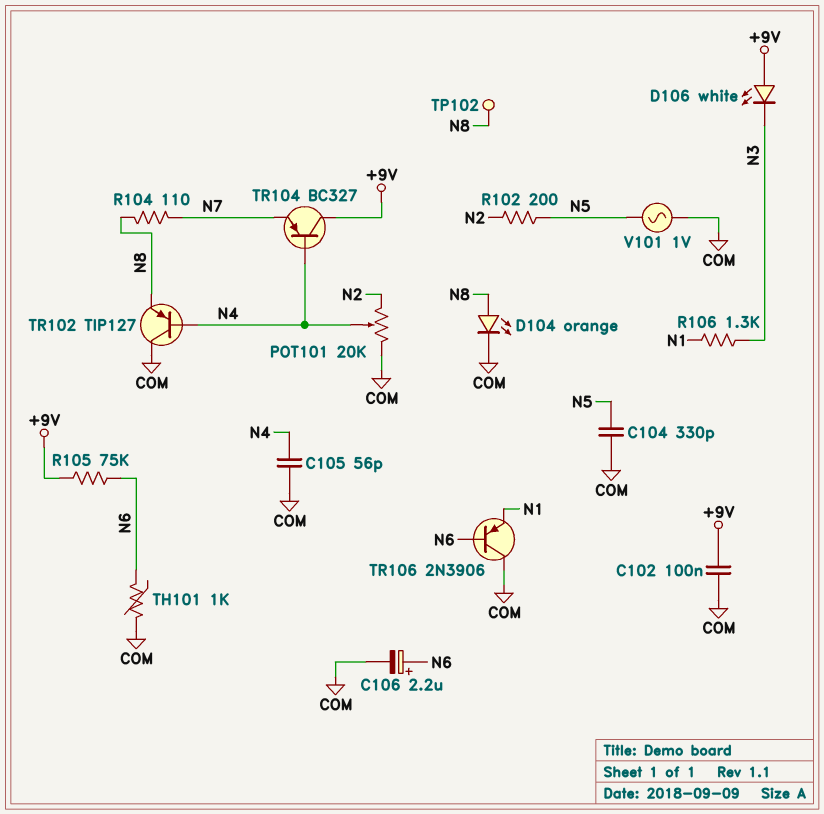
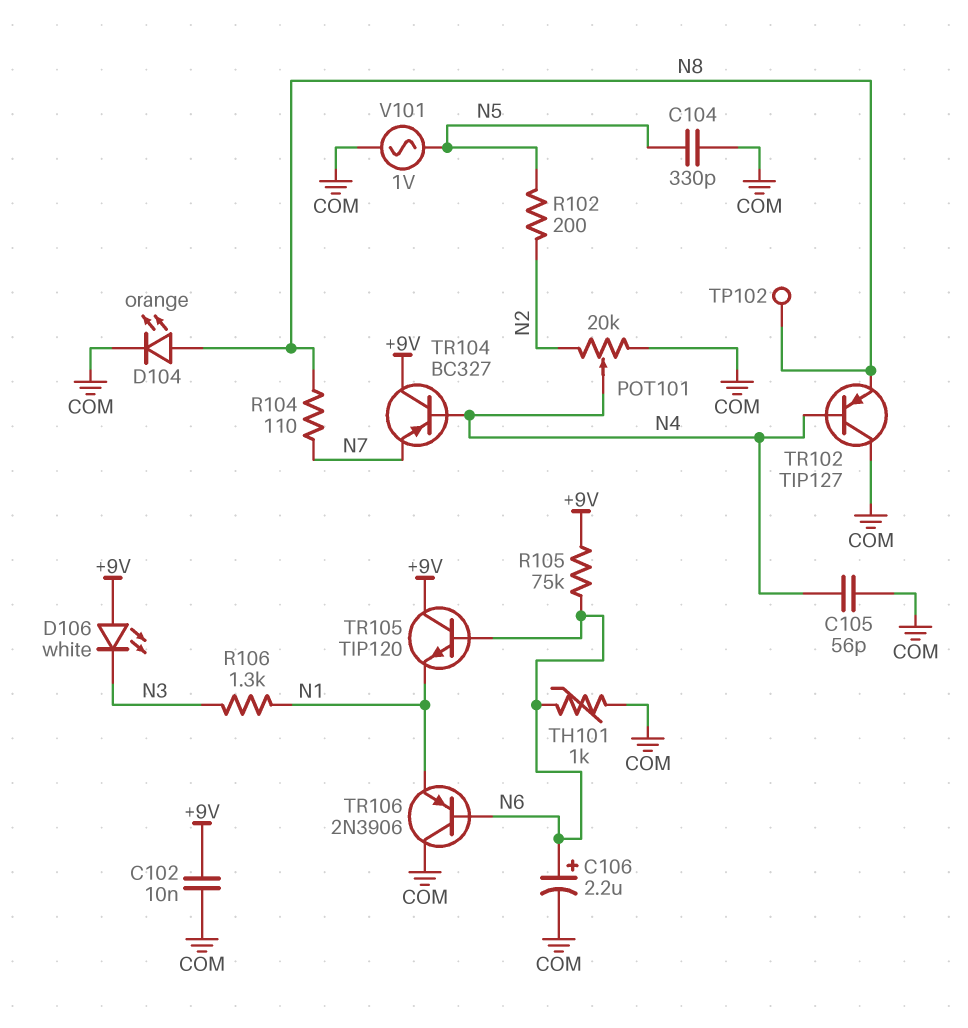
C102: 100nF (+9V, COM) -> 10nF (+9V, COM)
TR105: none -> NPN TIP120 (B N6, C +9V, E N1)

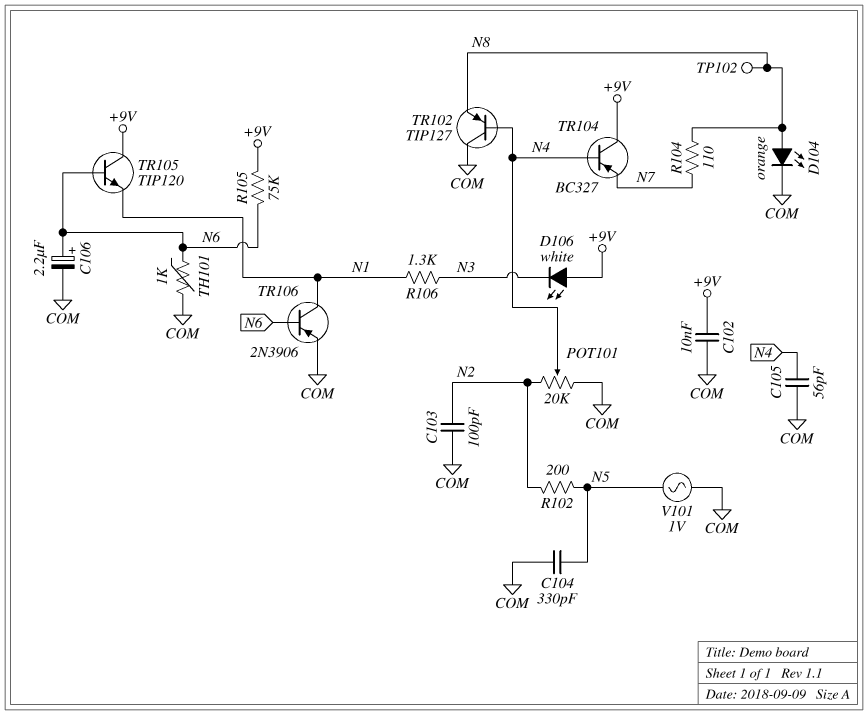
C103: none -> 100pF (COM, N2)
TR106: PNP 2N3906 (B N6, C COM, E N1) -> PNP 2N3906 (B N6, C N1, E COM)

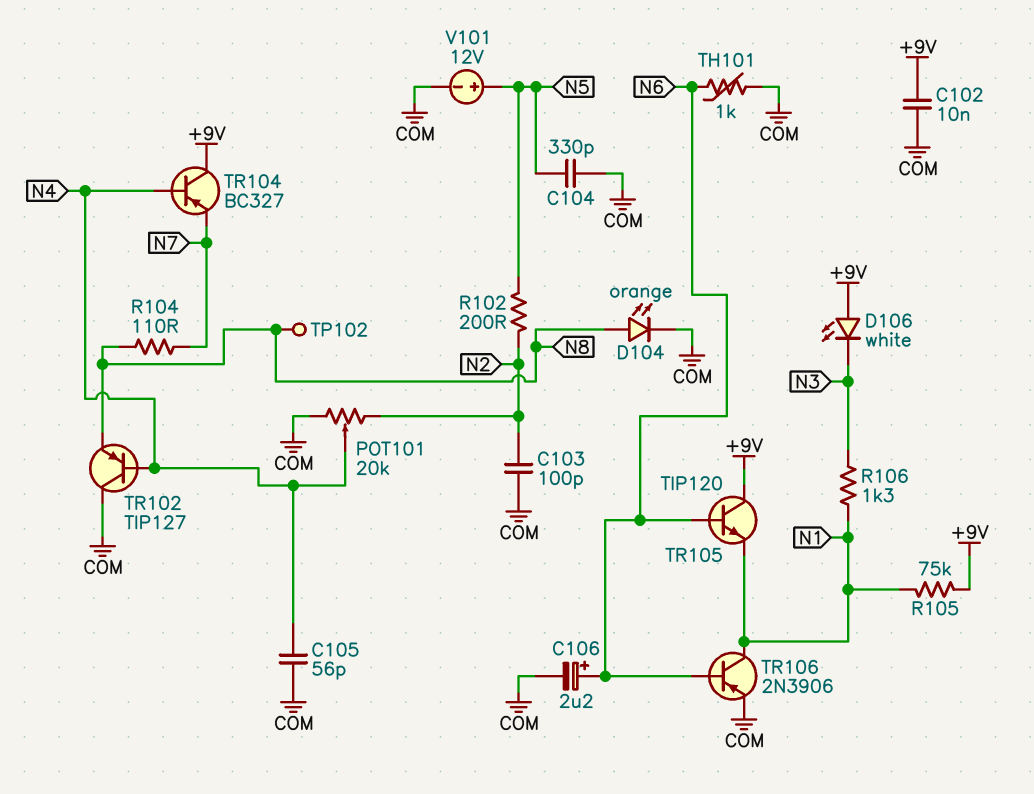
R105: 75k (+9V, N6) -> 75k (+9V, N1)
V101: AC 1V (COM, N5) -> 12V (plus N5, minus COM)

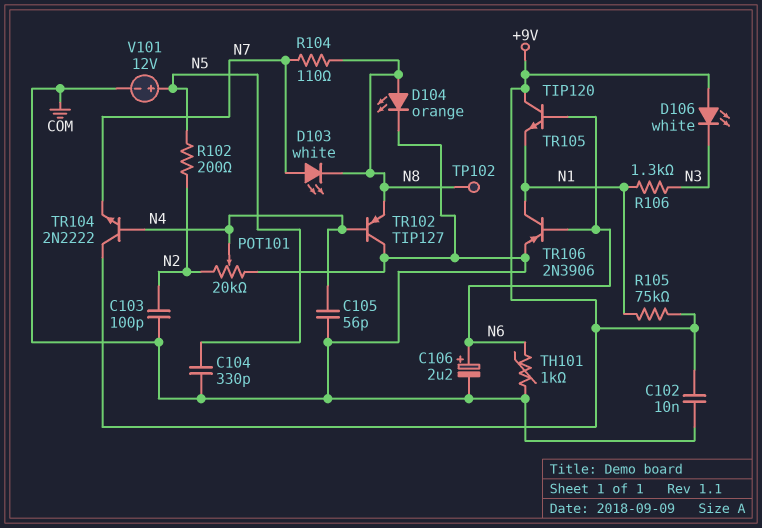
D103: none -> LED white (A N7, K N8)
TR104: PNP BC327 (B N4, C +9V, E N7) -> NPN 2N2222 (B N4, C +9V, E N7)

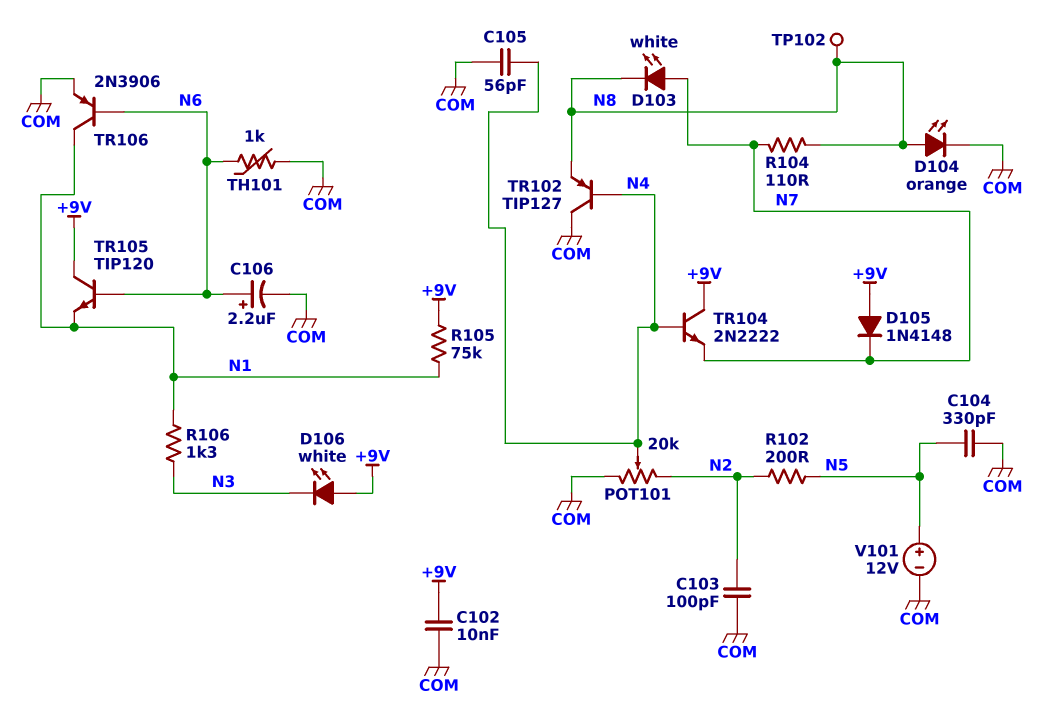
D105: none -> diode 1N4148 (A +9V, K N7)

